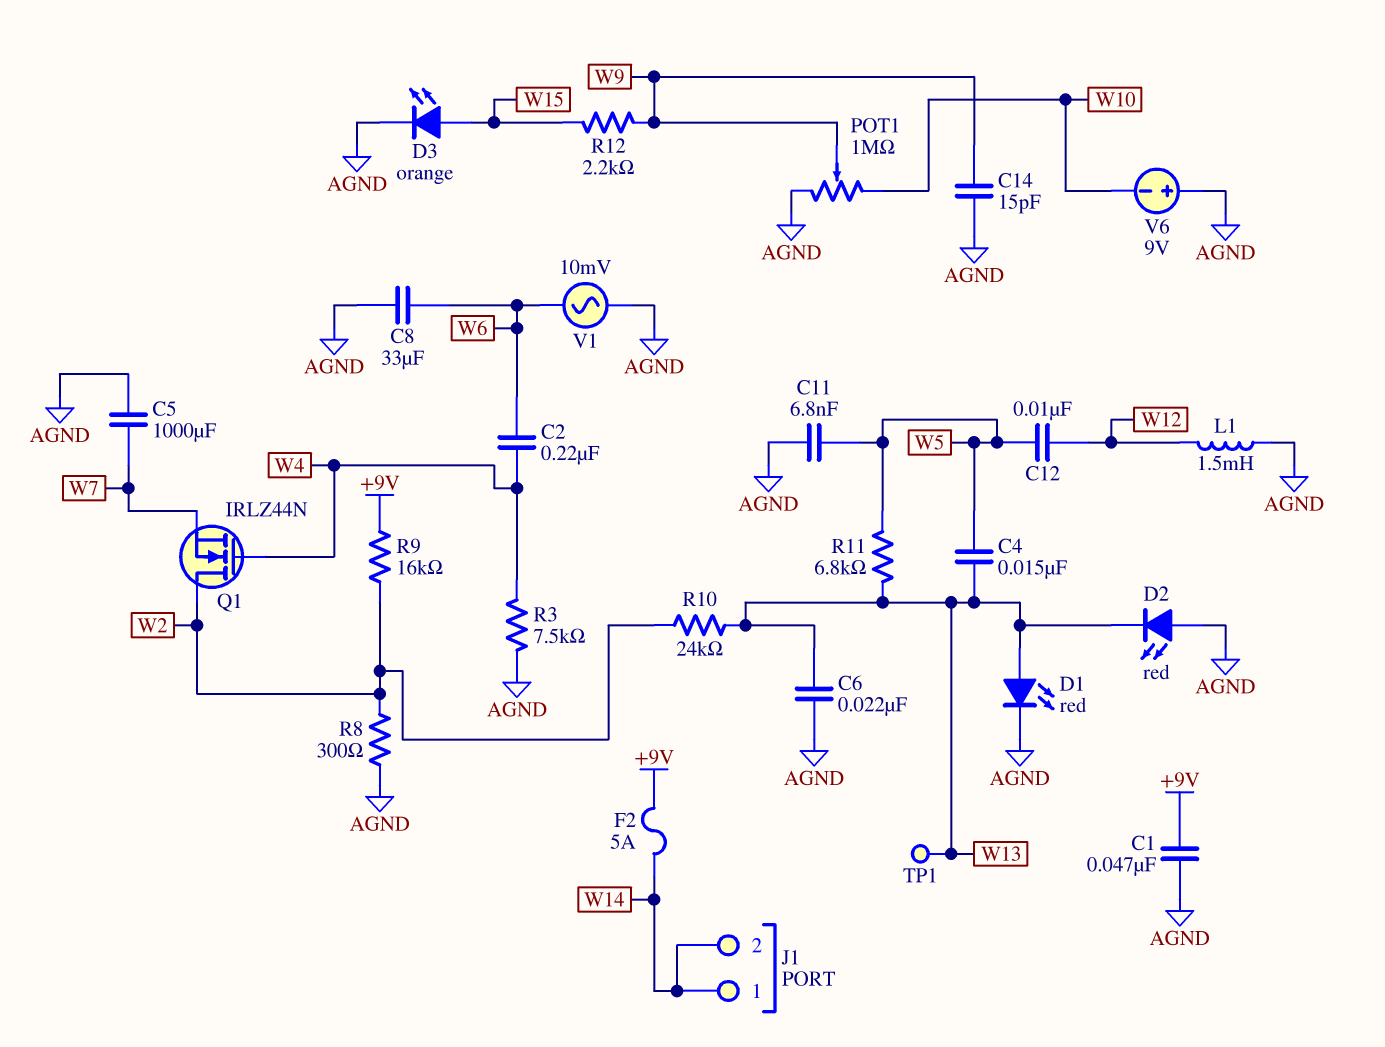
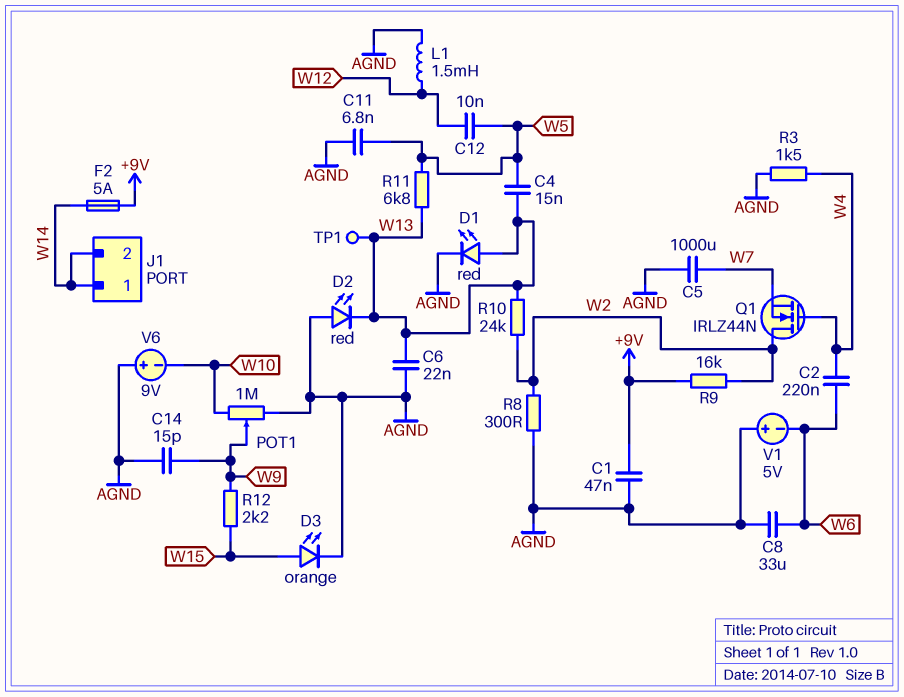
R3: 7.5k (AGND, W4) -> 1.5k (AGND, W4)
V1: AC 10mV (AGND, W6) -> 5V (plus AGND, minus W6)

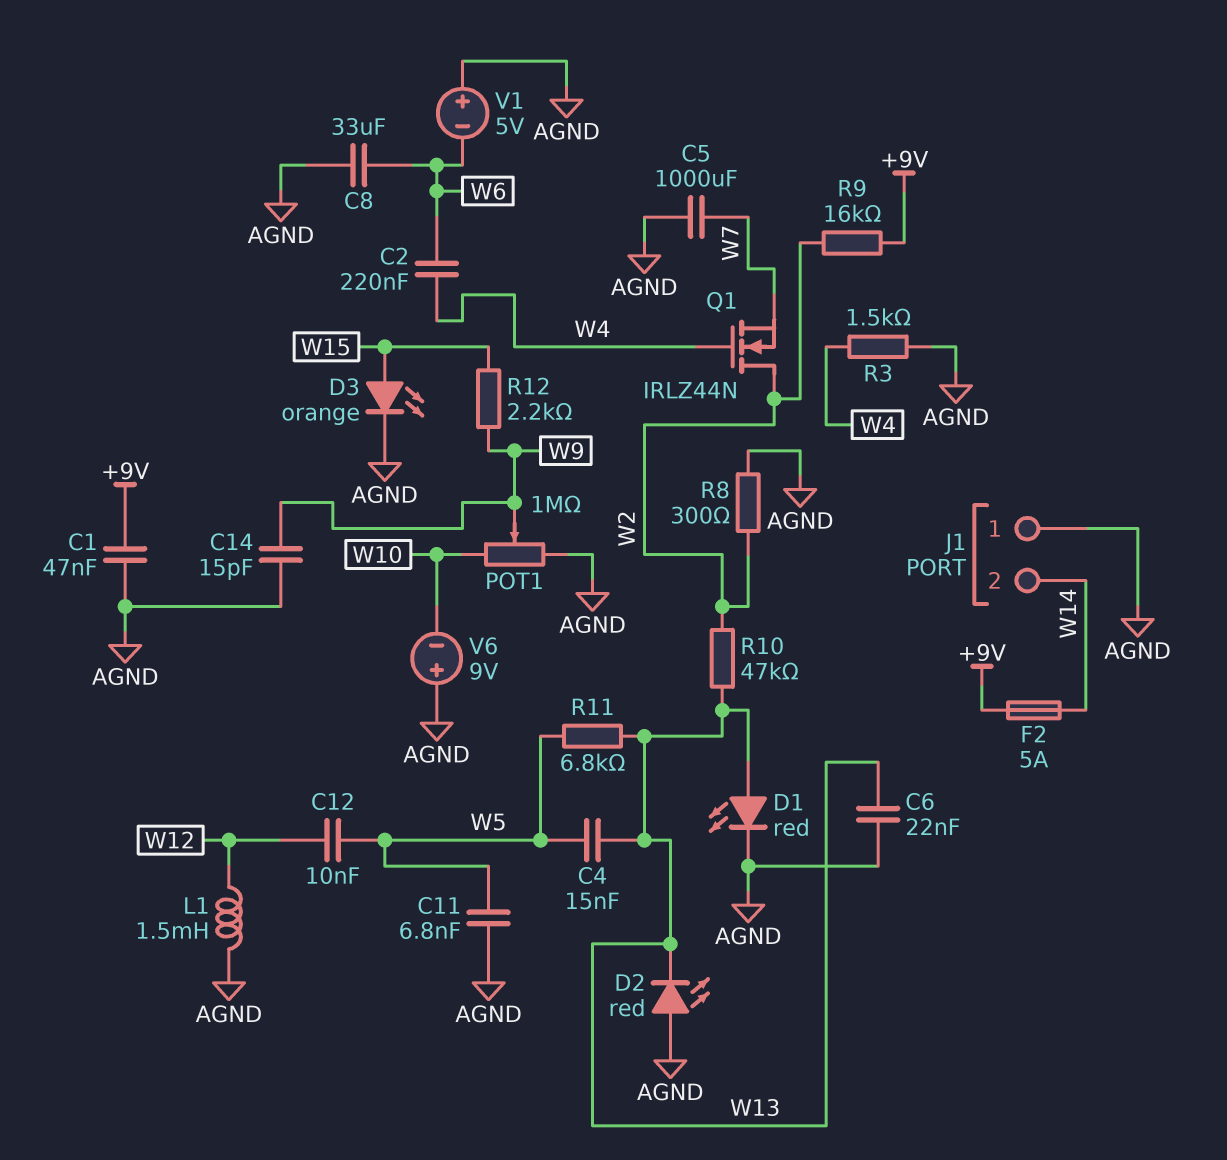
J1 pin 1: W14 -> AGND
R10: 24k (W2, W13) -> 47k (W2, W13)
TP1: test point (W13) -> none

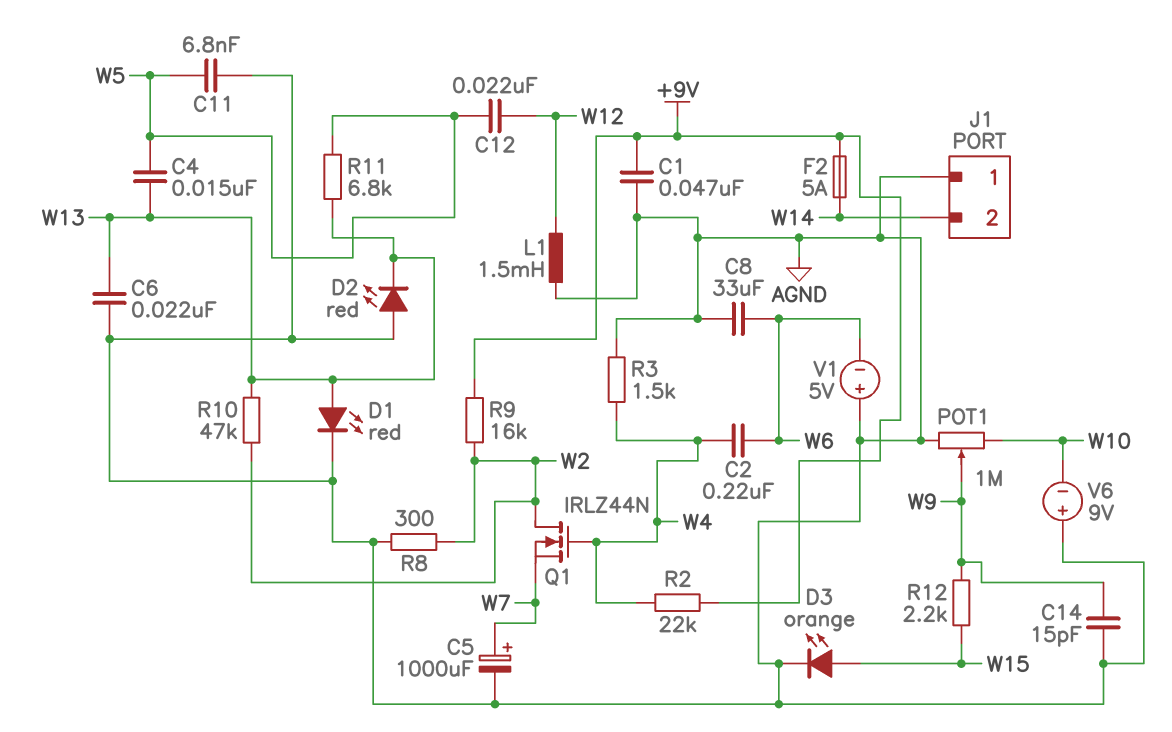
C5: 1000uF (AGND, W7) -> 1000uF (plus W7, minus AGND)
C12: 10nF (W5, W12) -> 22nF (W5, W12)
R2: none -> 22k (+9V, W4)

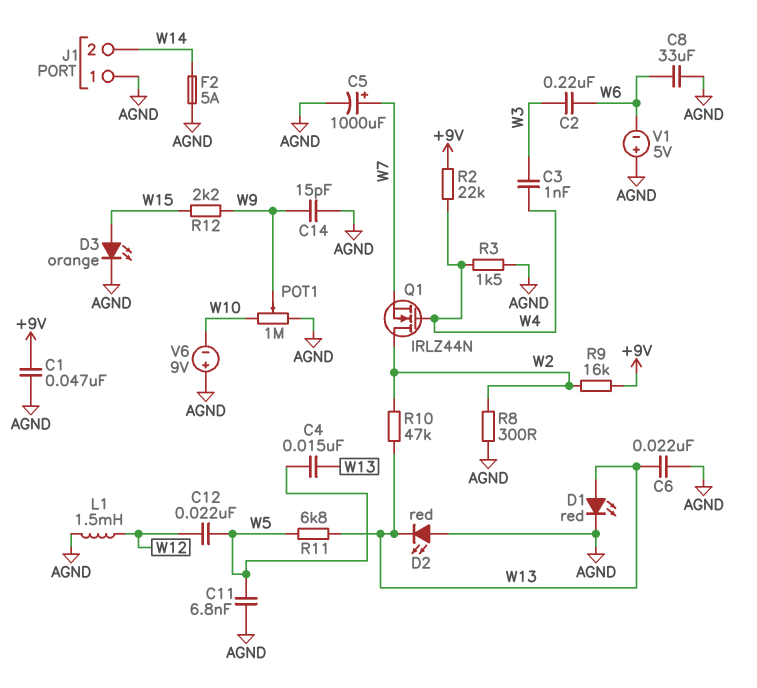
C2: 220nF (W4, W6) -> 220nF (W3, W6)
C3: none -> 1nF (W3, W4)
F2: 5A (+9V, W14) -> 5A (AGND, W14)

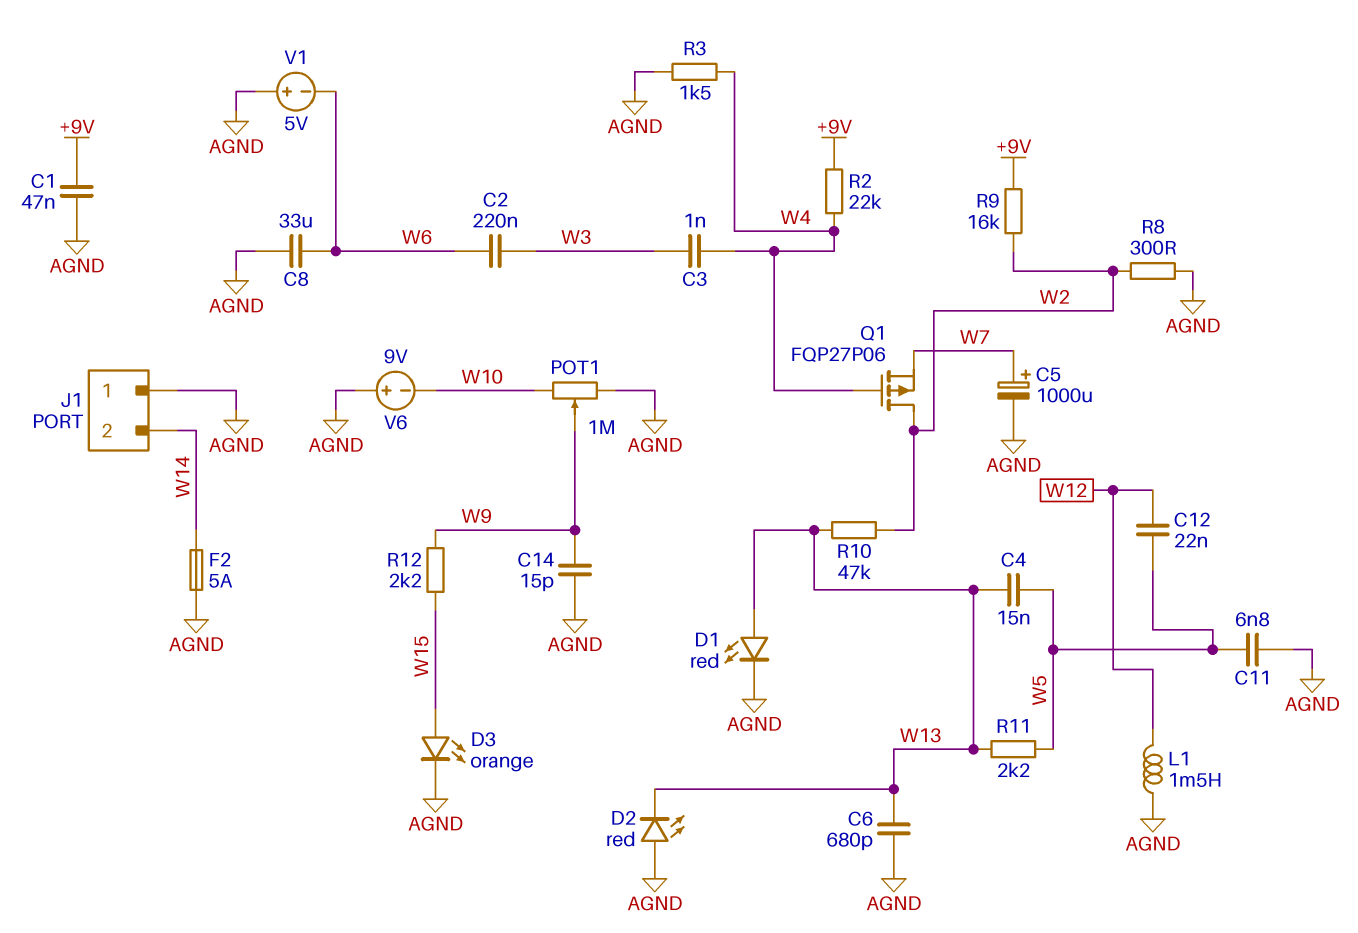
C6: 22nF (AGND, W13) -> 680pF (AGND, W13)
Q1: NMOS IRLZ44N (G W4, D W2, S W7) -> PMOS FQP27P06 (G W4, D W2, S W7)
R11: 6.8k (W5, W13) -> 2.2k (W5, W13)

